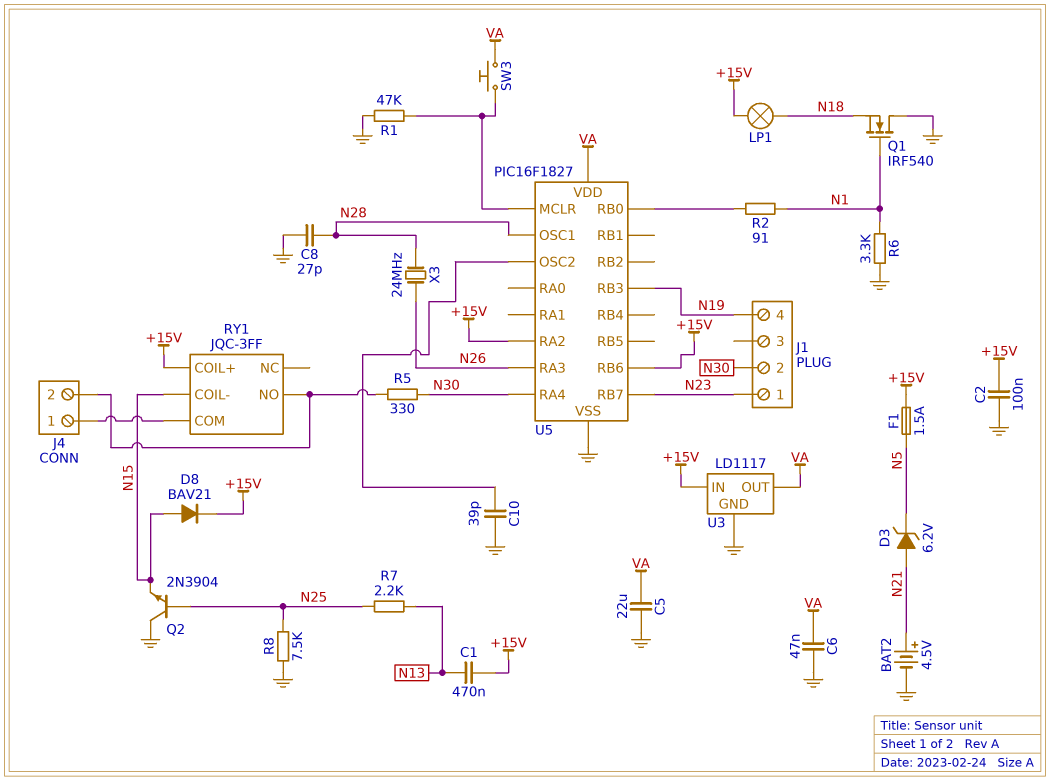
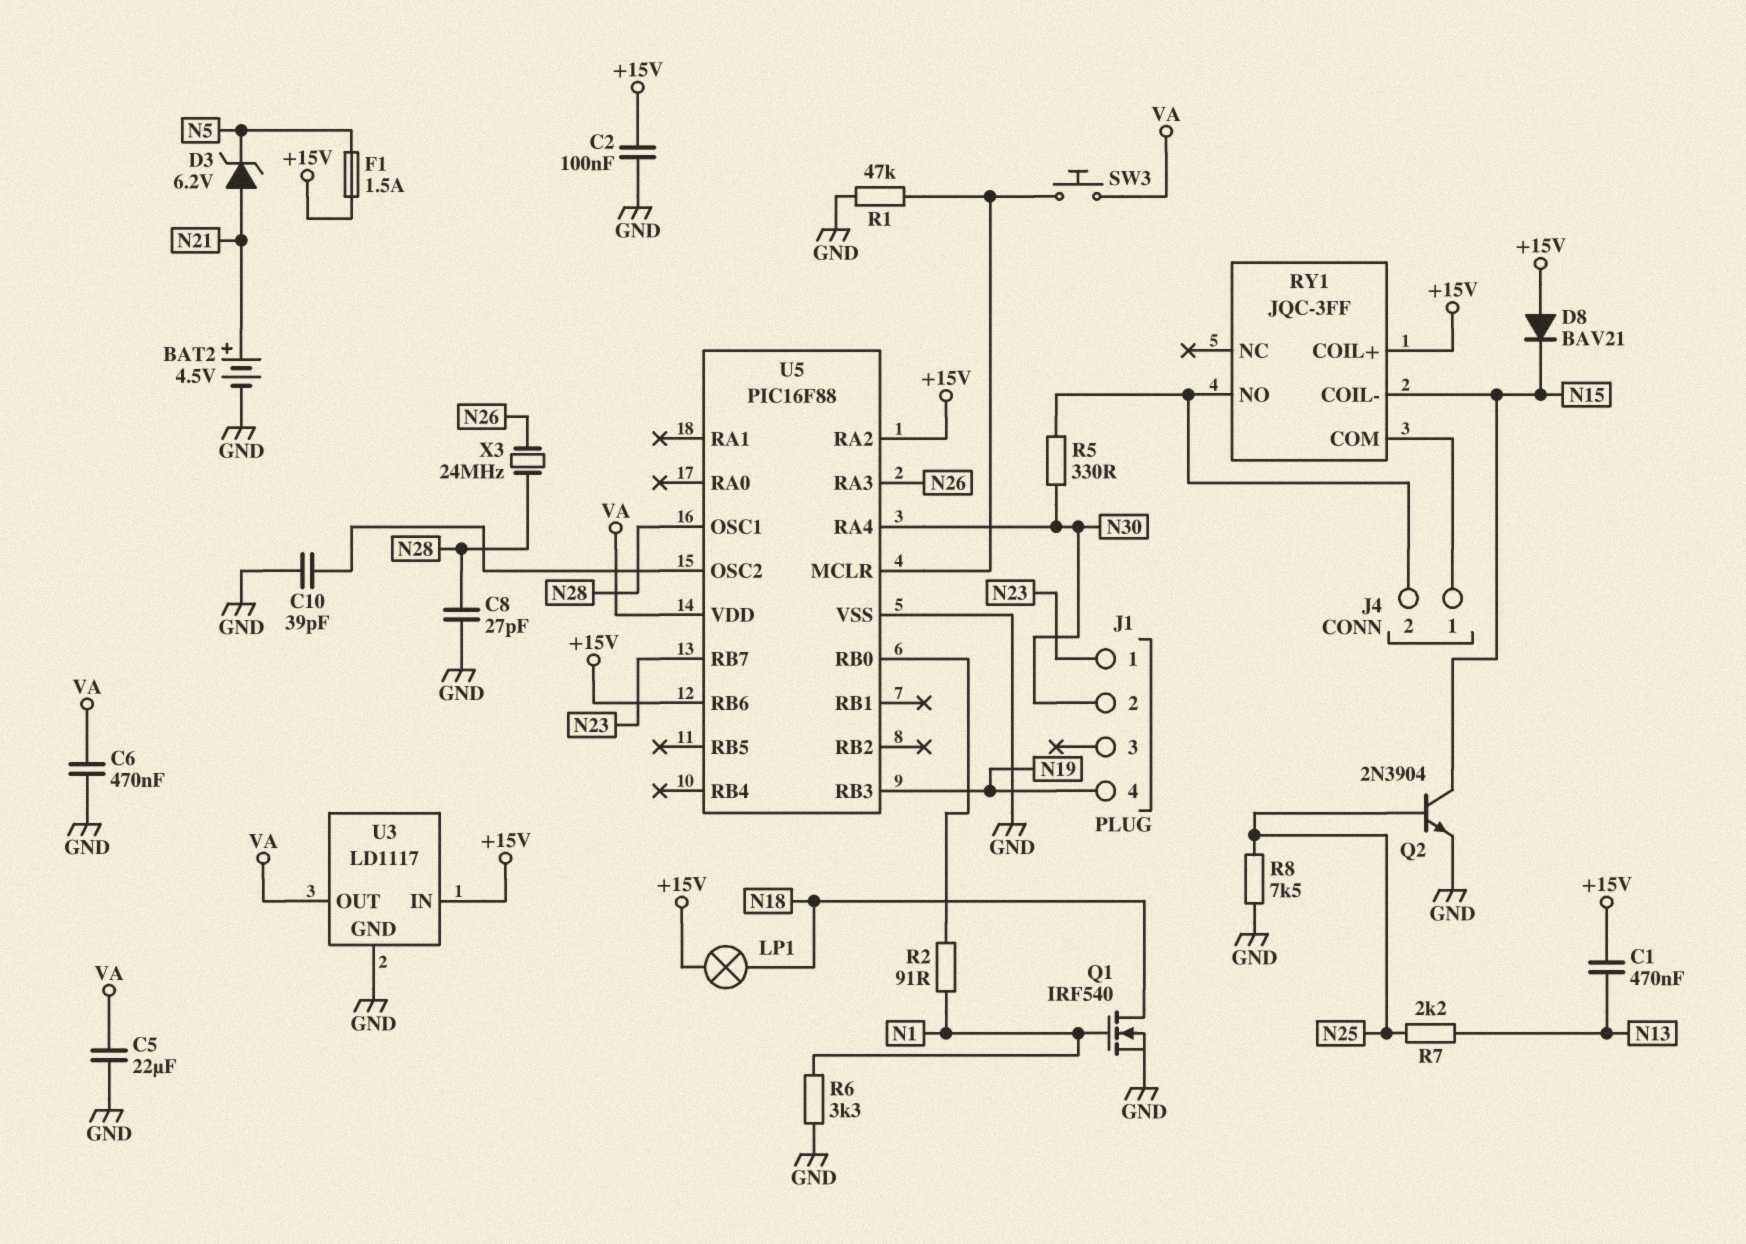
C6: 47nF (GND, VA) -> 470nF (GND, VA)
D8: diode BAV21 (A N15, K +15V) -> diode BAV21 (A +15V, K N15)
Q1: NMOS IRF540 (G N1, D GND, S N18) -> NMOS IRF540 (G N1, D N18, S GND)
Q2: NPN 2N3904 (B N25, C GND, E N15) -> NPN 2N3904 (B N25, C N15, E GND)
U5: PIC16F1827 -> PIC16F88

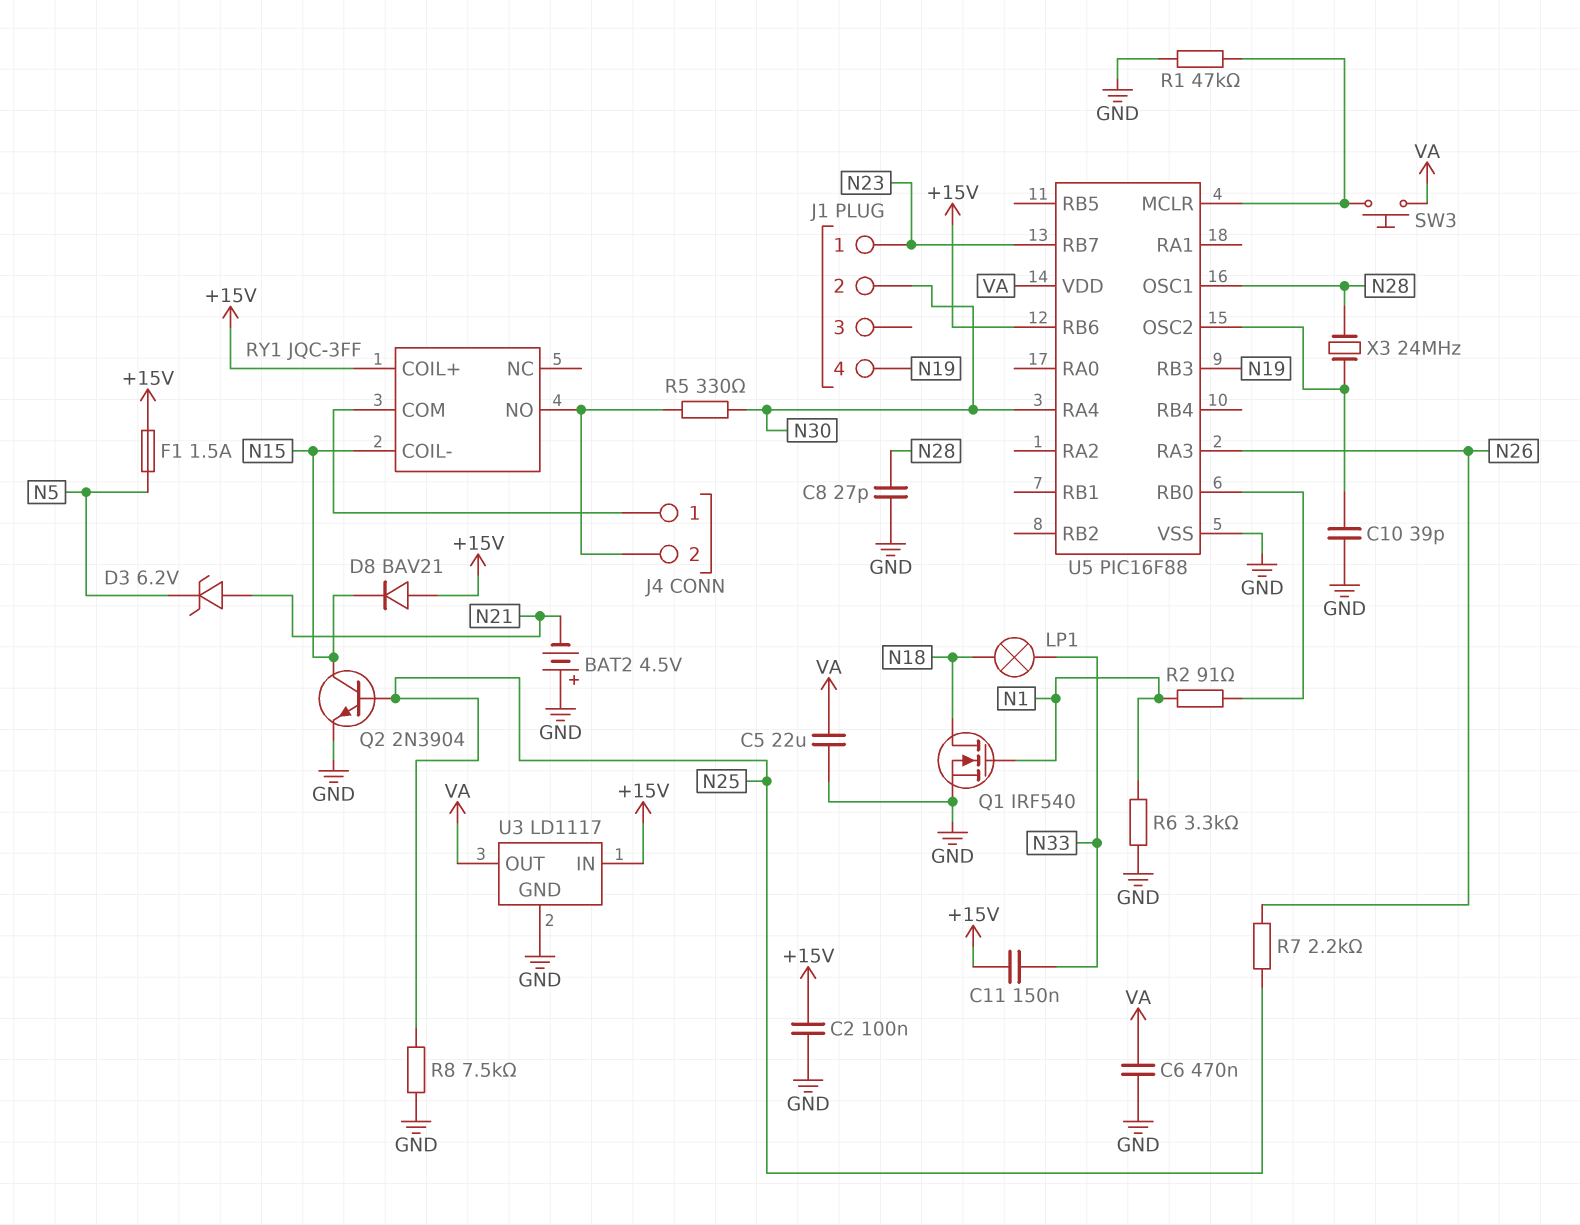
BAT2: 4.5V (plus N21, minus GND) -> 4.5V (plus GND, minus N21)
C1: 470nF (+15V, N13) -> none
C11: none -> 150nF (+15V, N33)
LP1: lamp (+15V, N18) -> lamp (N18, N33)
R7: 2.2k (N13, N25) -> 2.2k (N25, N26)
U5 pin RA2: +15V -> none
X3: 24MHz (N26, N28) -> 24MHz (N28, U5/OSC2)

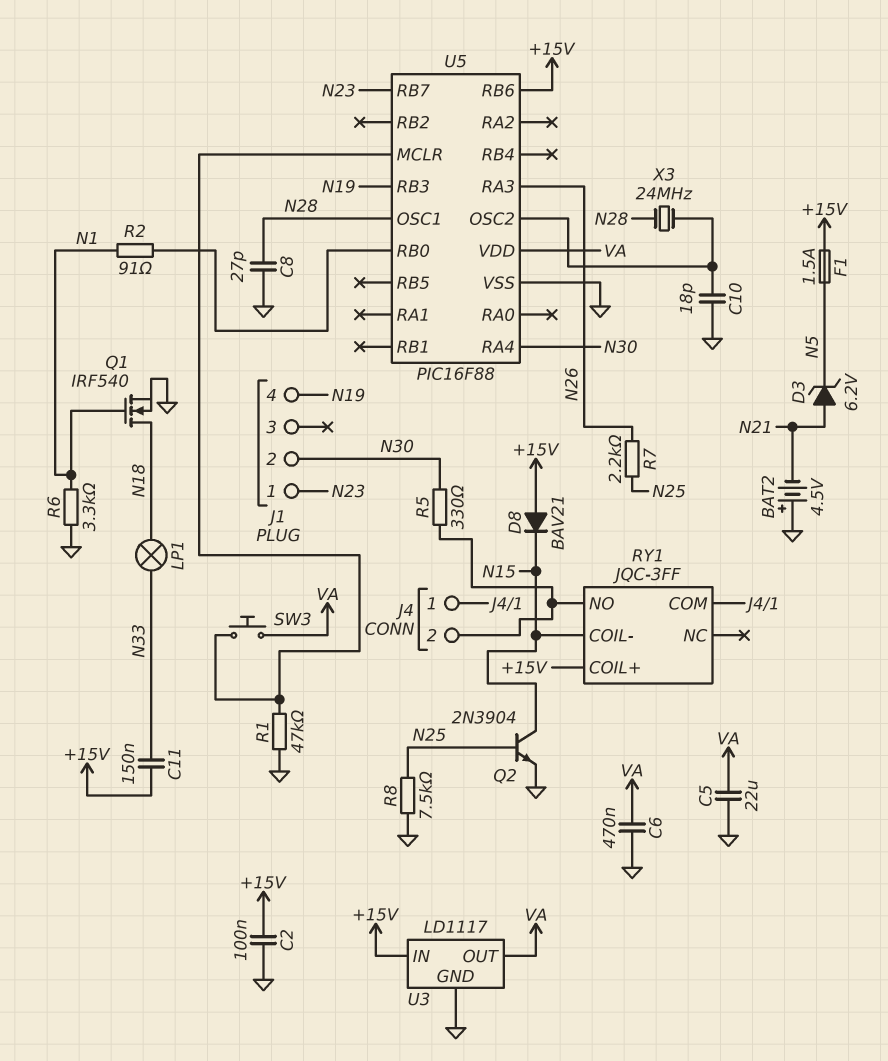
C10: 39pF (GND, U5/OSC2) -> 18pF (GND, U5/OSC2)

